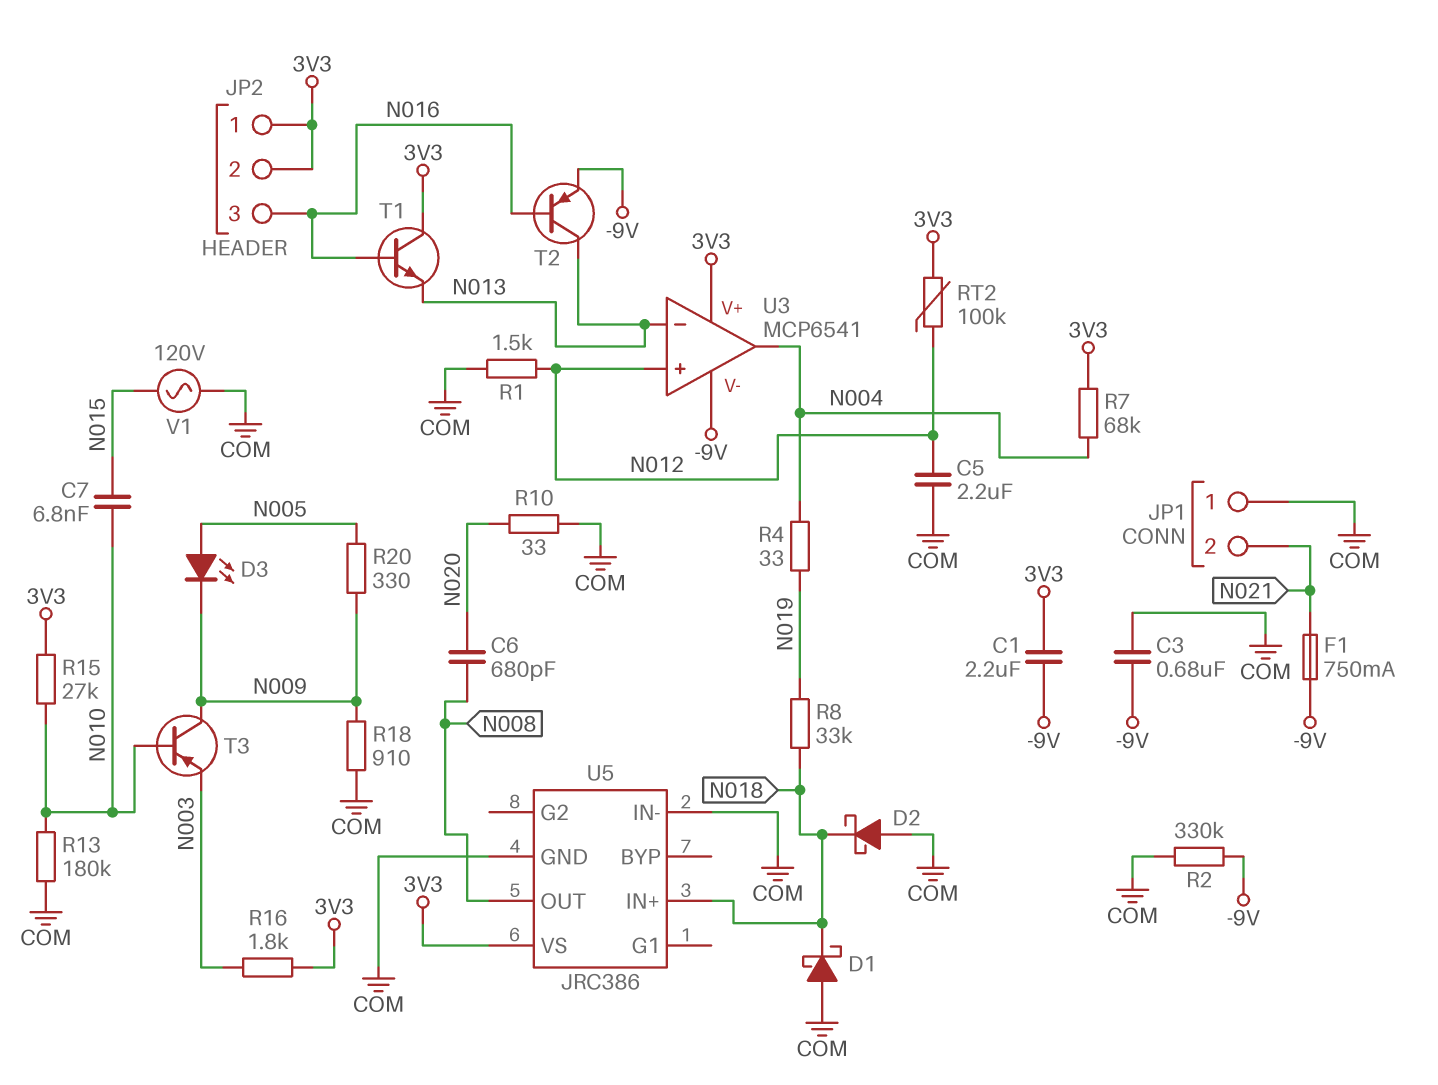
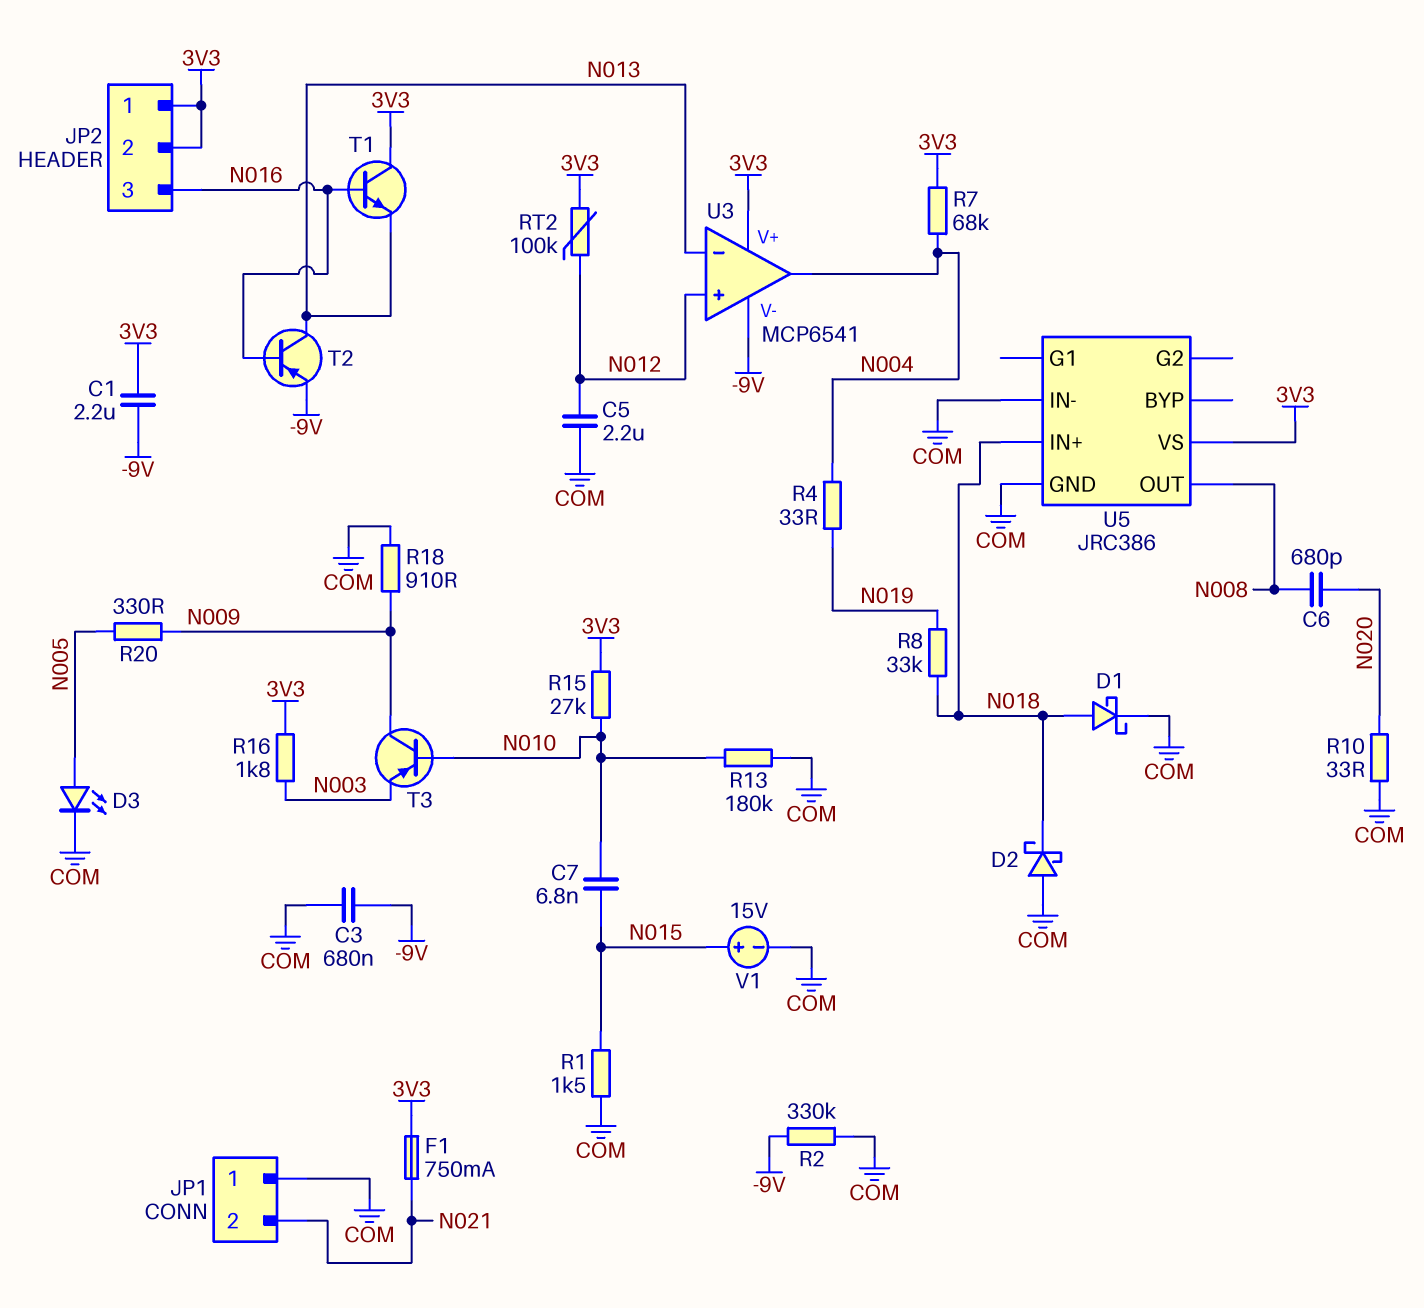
D1: schottky (A COM, K N018) -> schottky (A N018, K COM)
D3: LED (A N005, K N009) -> LED (A N005, K COM)
F1: 750mA (-9V, N021) -> 750mA (3V3, N021)
R1: 1.5k (COM, N012) -> 1.5k (COM, N015)
V1: AC 120V (COM, N015) -> 15V (plus N015, minus COM)

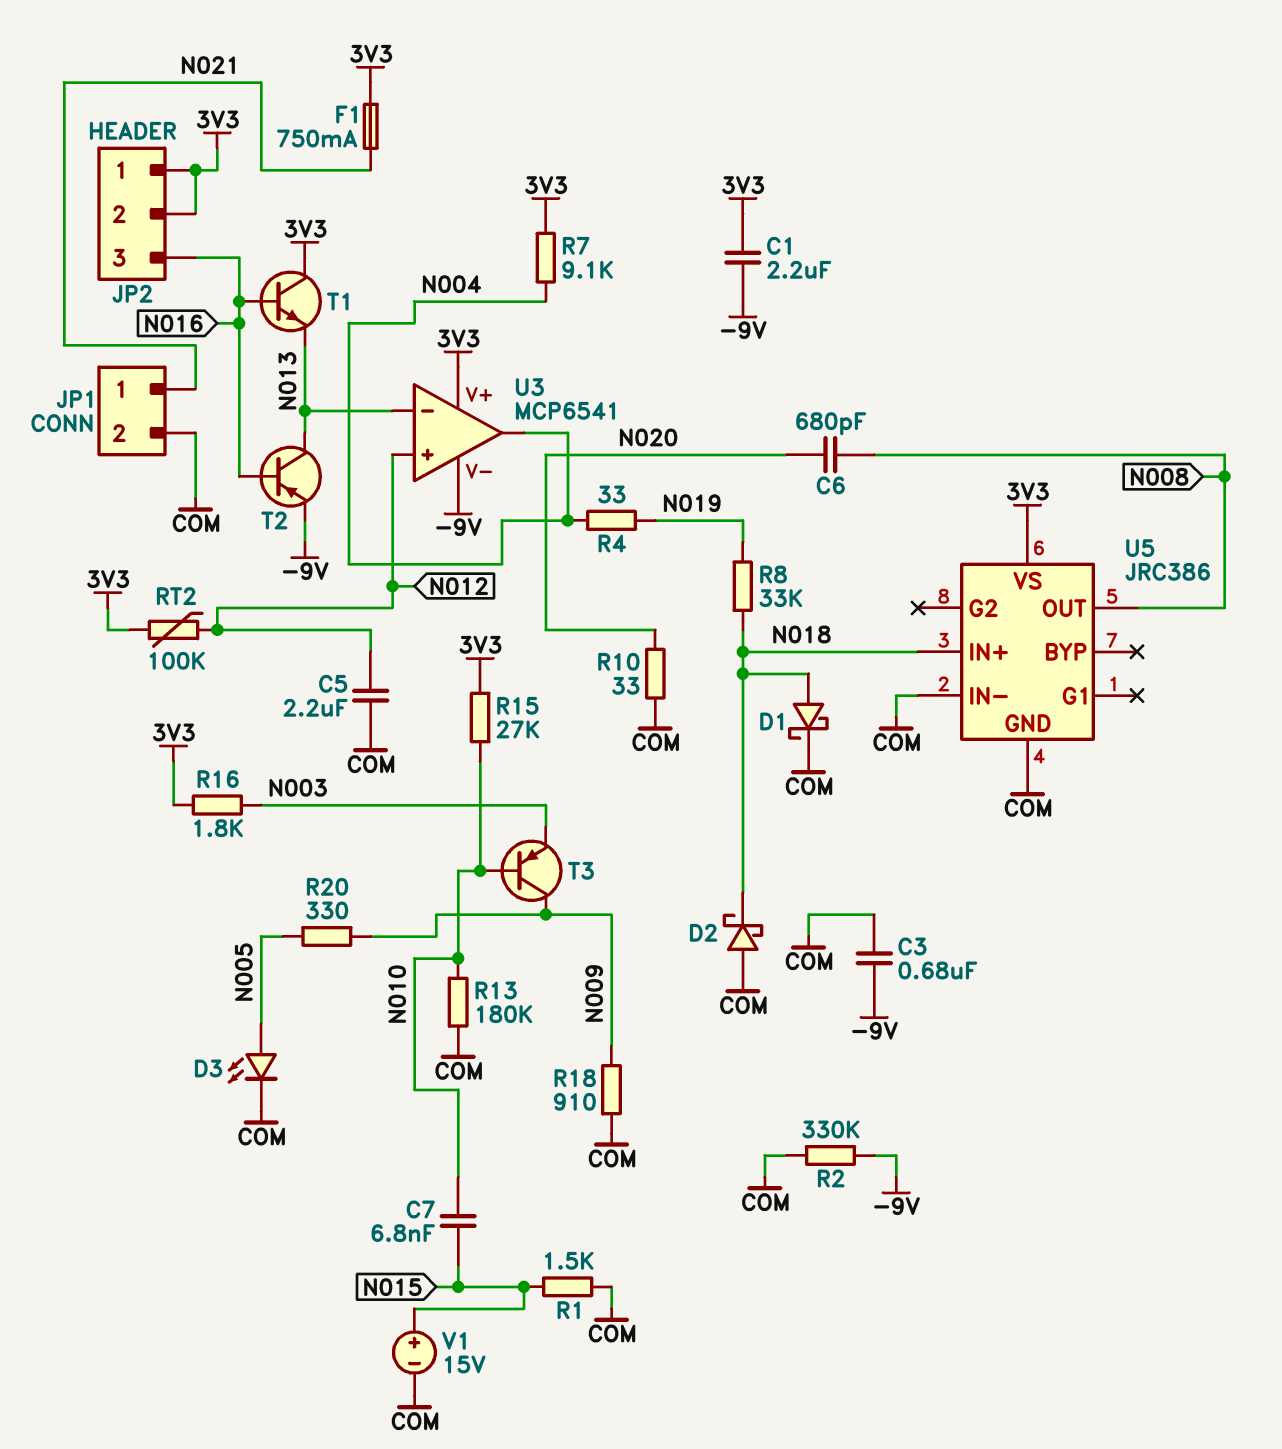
JP1 pin 1: COM -> N021
JP1 pin 2: N021 -> COM
R7: 68k (3V3, N004) -> 9.1k (3V3, N004)

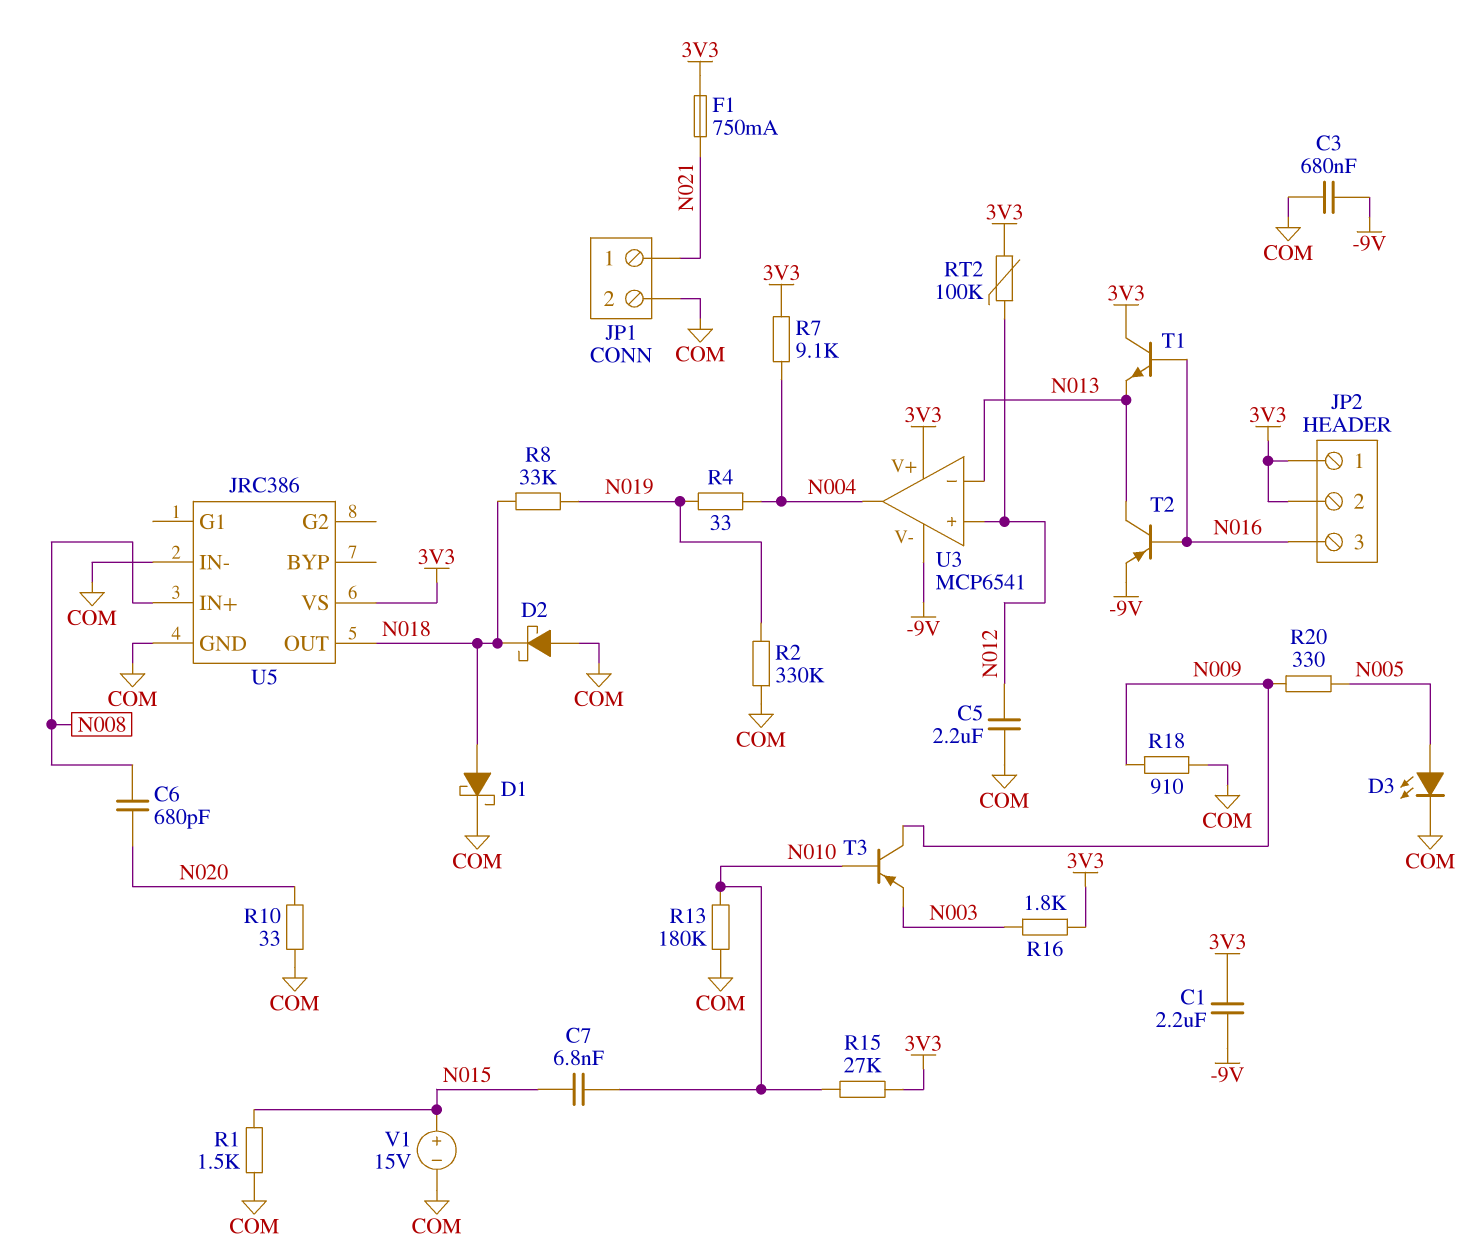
R2: 330k (-9V, COM) -> 330k (COM, N019)
U5 pin IN+: N018 -> N008
U5 pin OUT: N008 -> N018

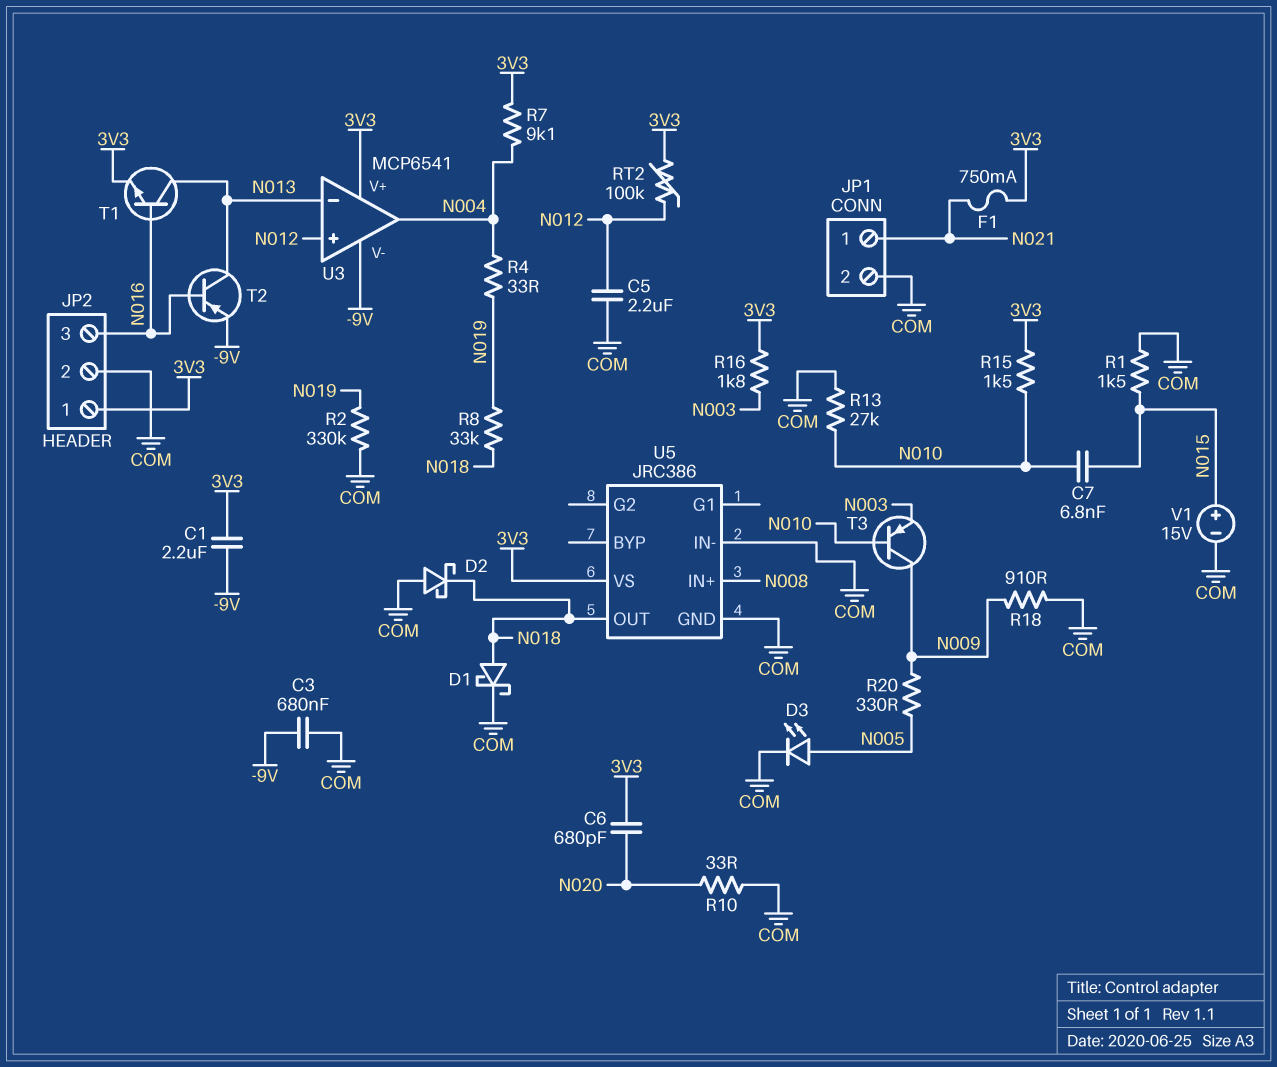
C6: 680pF (N008, N020) -> 680pF (3V3, N020)
JP2 pin 2: 3V3 -> COM
R13: 180k (COM, N010) -> 27k (COM, N010)
R15: 27k (3V3, N010) -> 1.5k (3V3, N010)
T1: NPN (B N016, C 3V3, E N013) -> NPN (B N016, C N013, E 3V3)

